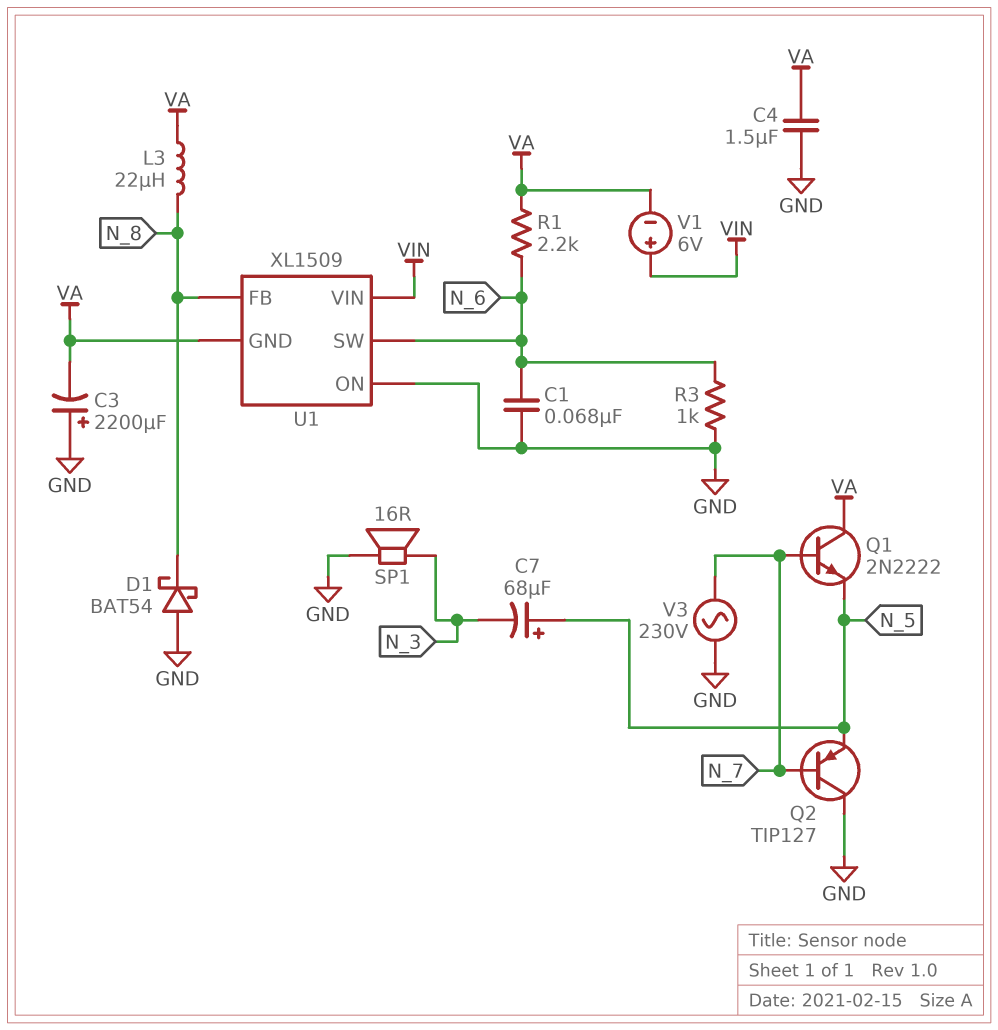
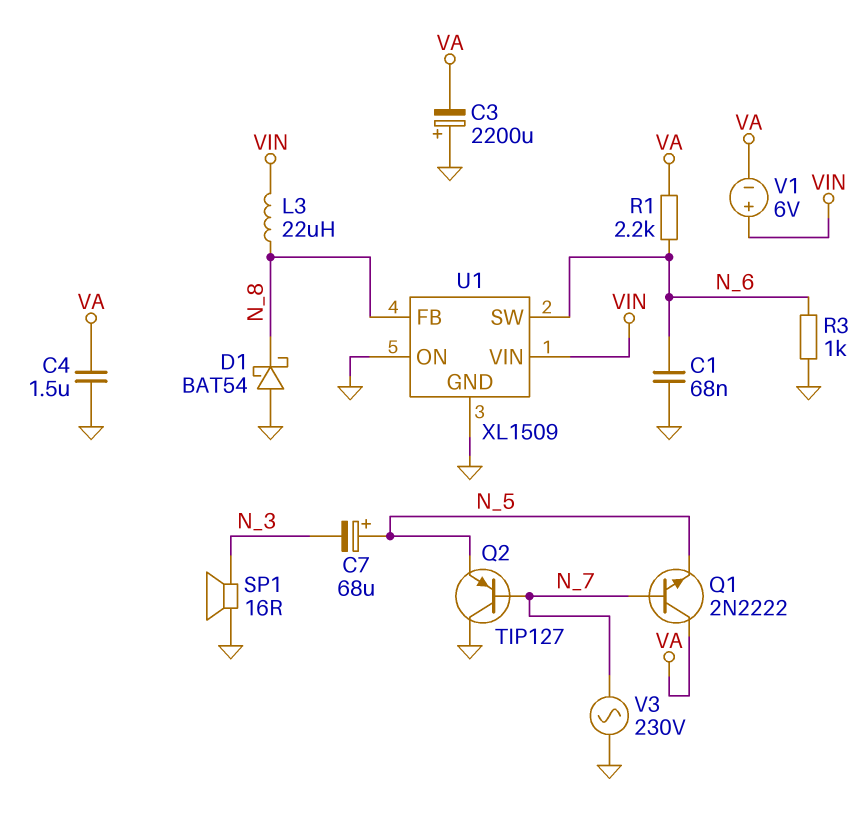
L3: 22uH (N_8, VA) -> 22uH (N_8, VIN)
U1 pin GND: VA -> GND

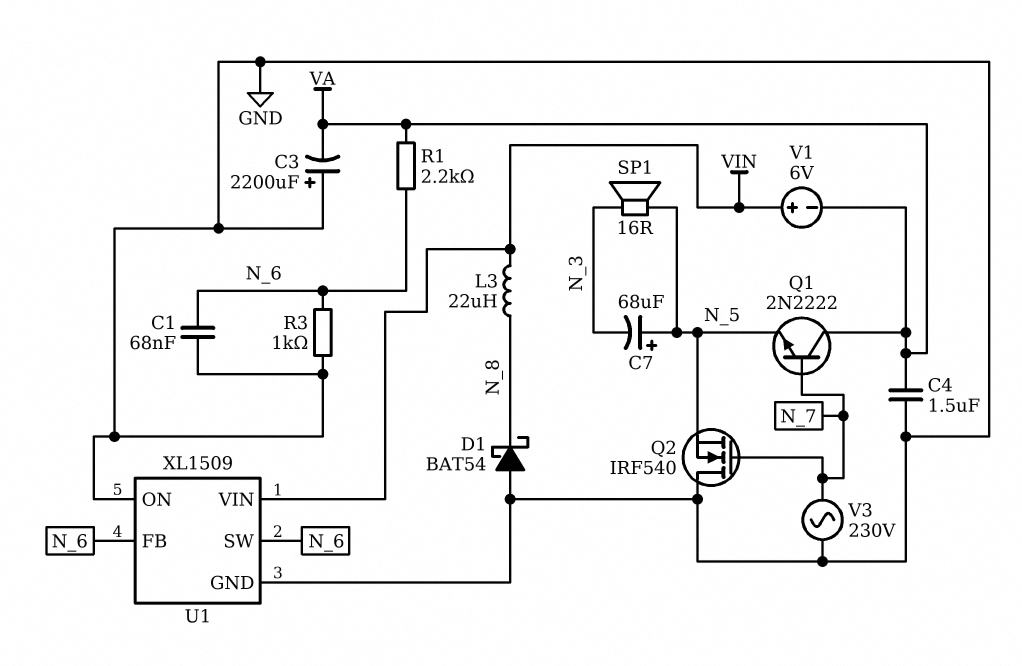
Q2: PNP TIP127 (B N_7, C GND, E N_5) -> NMOS IRF540 (G N_7, D GND, S N_5)
SP1: speaker 16R (GND, N_3) -> speaker 16R (N_3, N_5)
U1 pin FB: N_8 -> N_6

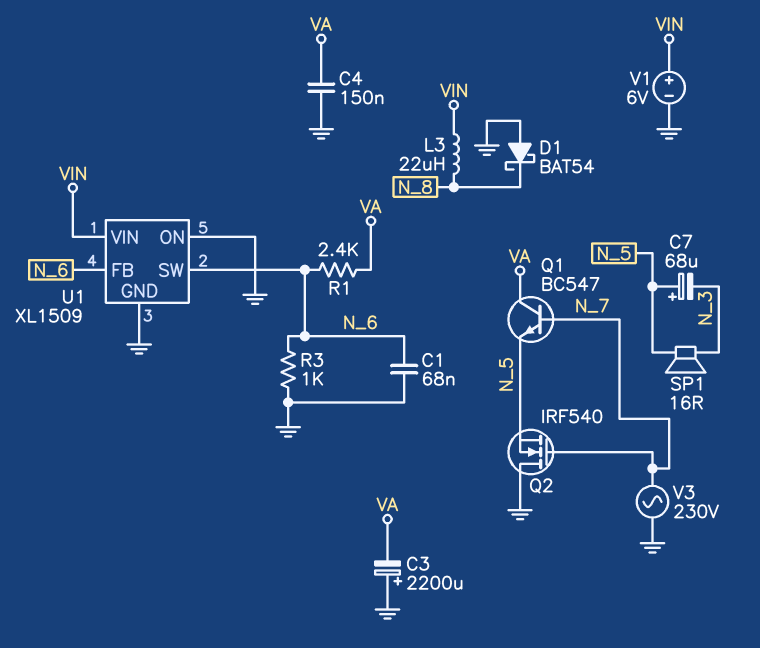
C4: 1.5uF (GND, VA) -> 150nF (GND, VA)
Q1: NPN 2N2222 (B N_7, C VA, E N_5) -> NPN BC547 (B N_7, C VA, E N_5)
R1: 2.2k (N_6, VA) -> 2.4k (N_6, VA)
V1: 6V (plus VIN, minus VA) -> 6V (plus VIN, minus GND)

